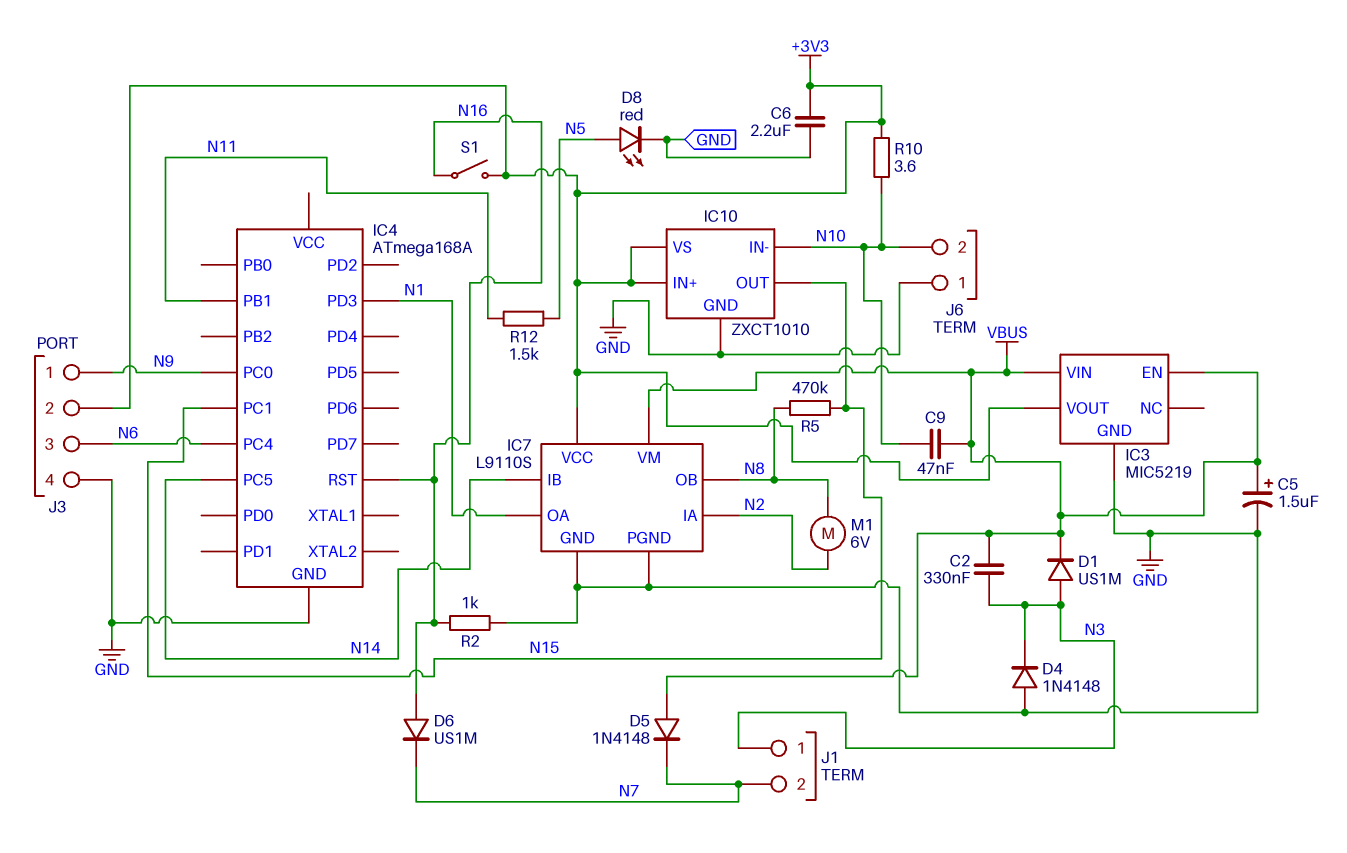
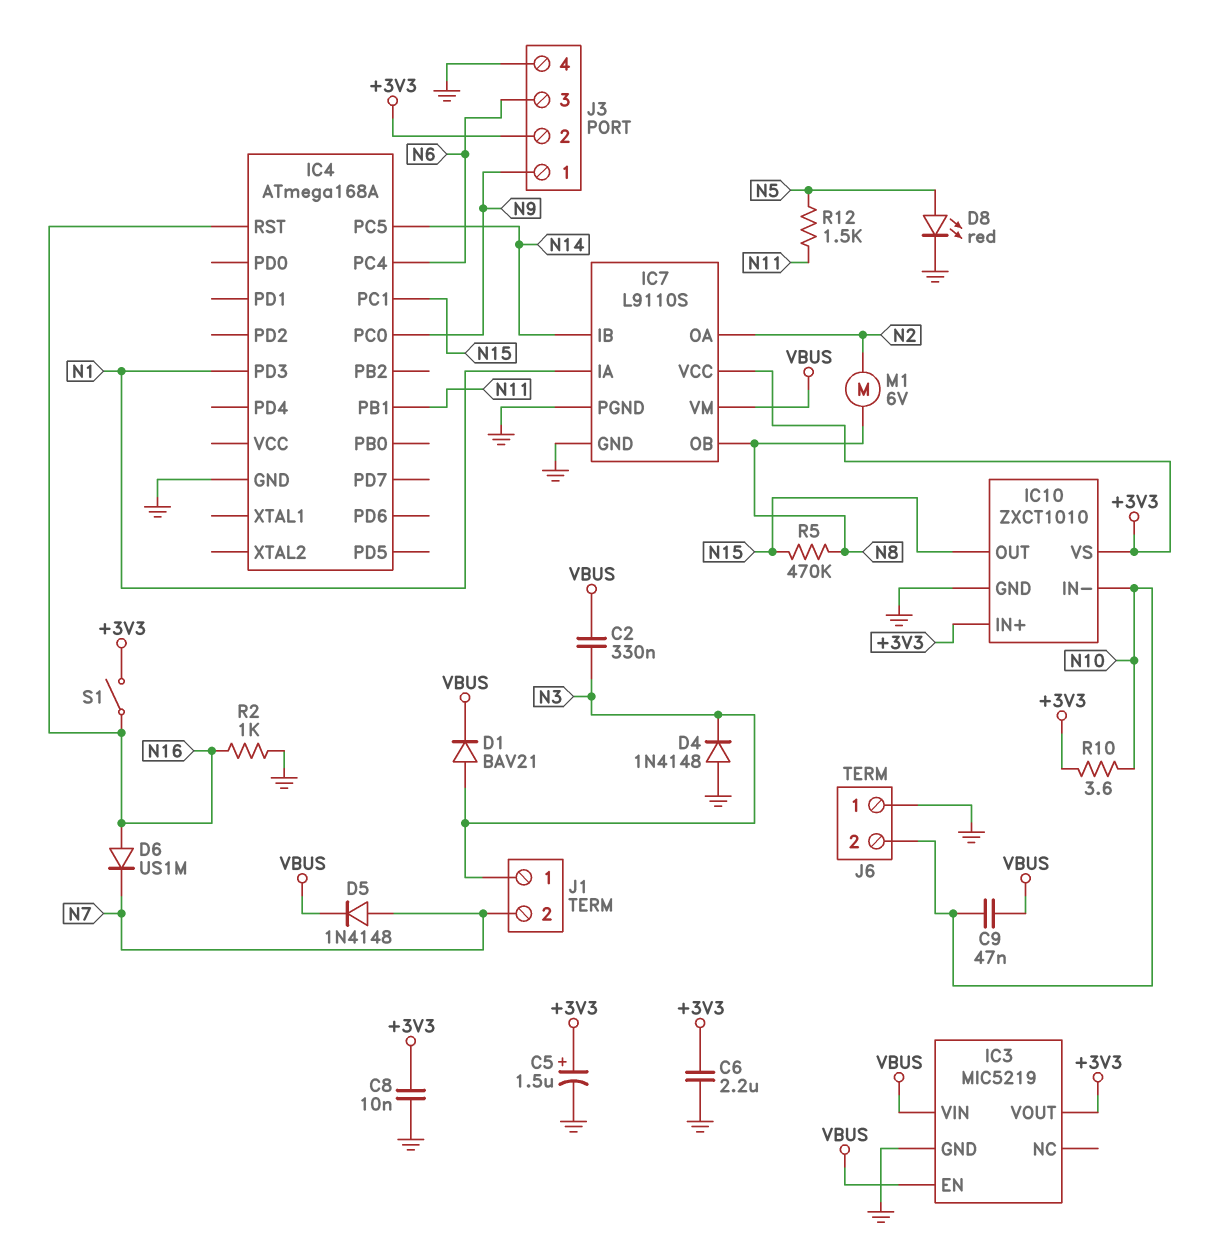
C5: 1.5uF (plus VBUS, minus GND) -> 1.5uF (plus +3V3, minus GND)
C8: none -> 10nF (+3V3, GND)
D1: diode US1M (A N3, K VBUS) -> diode BAV21 (A N3, K VBUS)
D5: diode 1N4148 (A VBUS, K N7) -> diode 1N4148 (A N7, K VBUS)
IC7 pin IA: N2 -> N1
IC7 pin OA: N1 -> N2

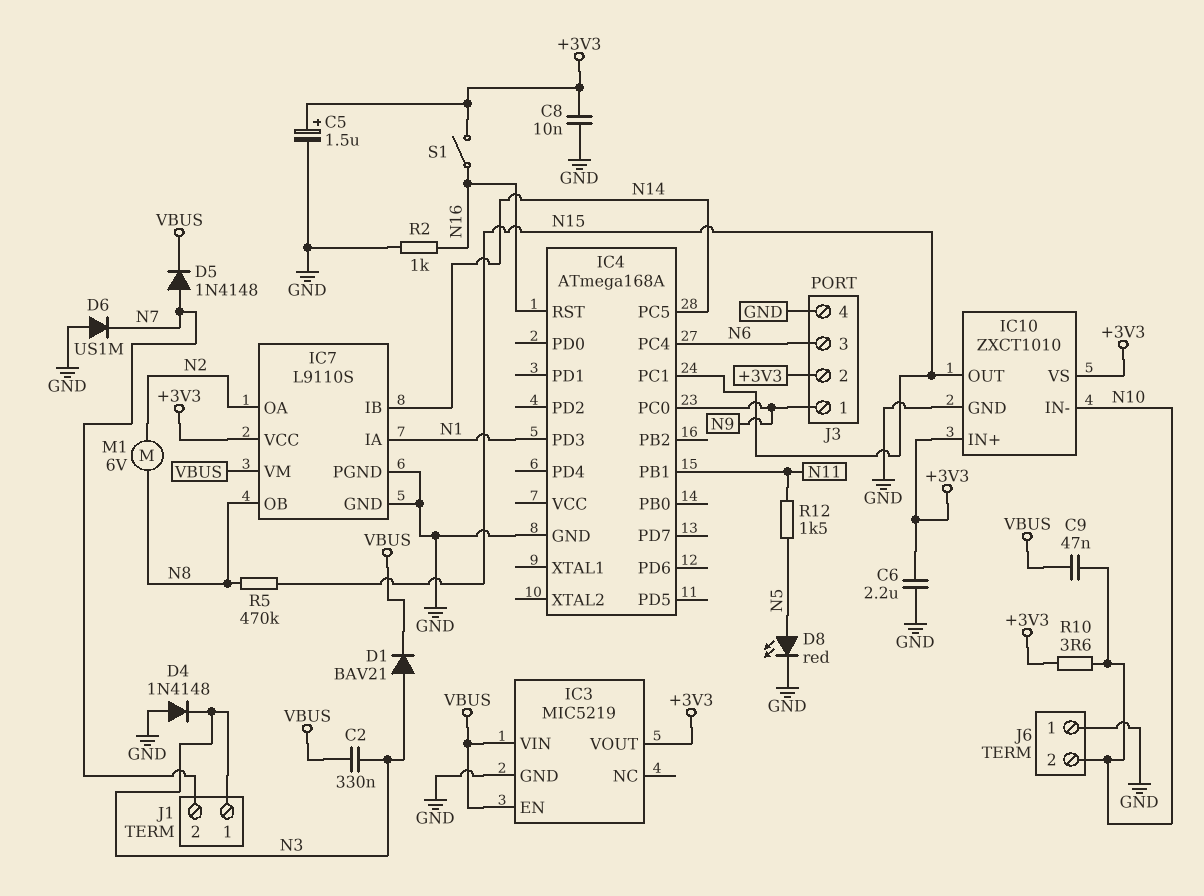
D6: diode US1M (A N16, K N7) -> diode US1M (A GND, K N7)

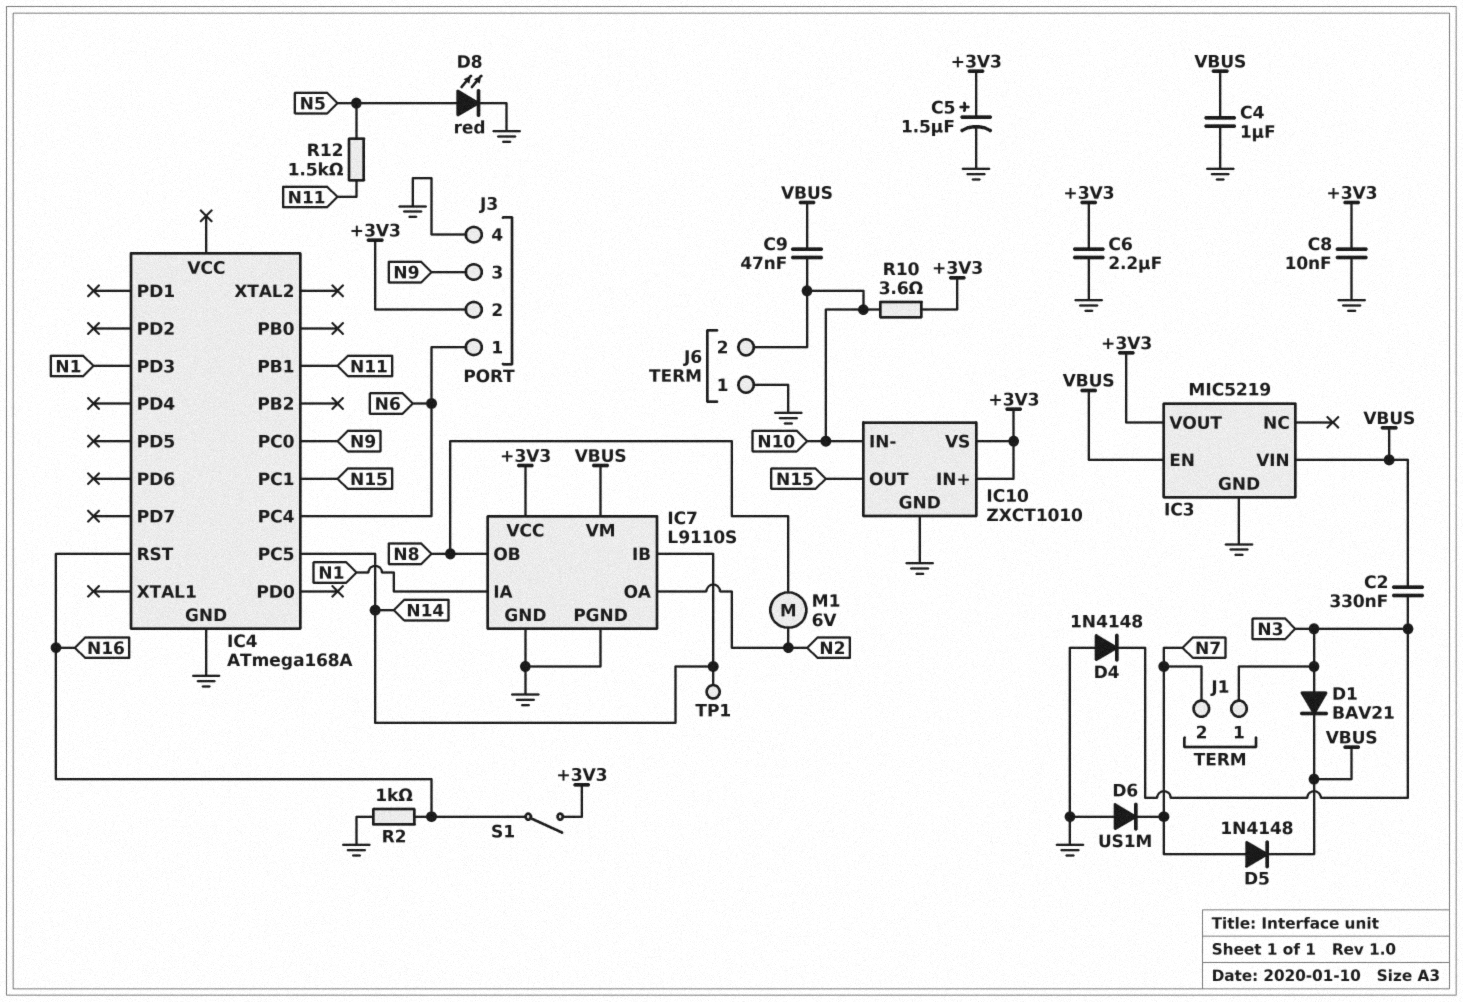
C4: none -> 1uF (GND, VBUS)
J3 pin 1: N9 -> N6
J3 pin 3: N6 -> N9
R5: 470k (N8, N15) -> none
TP1: none -> test point (N14)

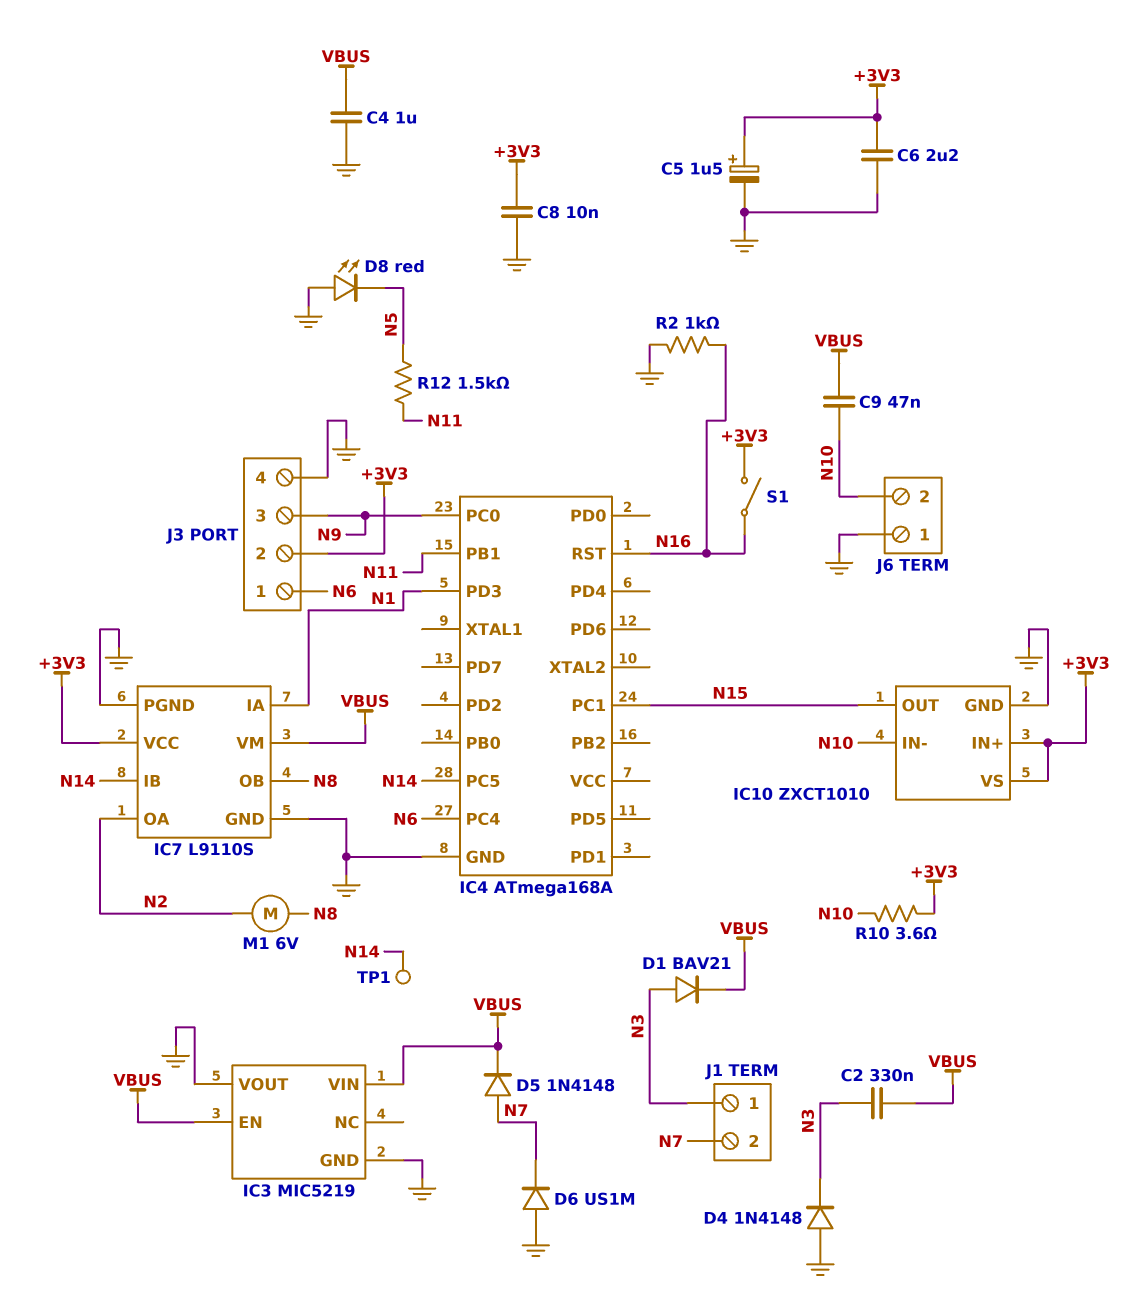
D8: LED red (A N5, K GND) -> LED red (A GND, K N5)
IC3 pin VOUT: +3V3 -> GND

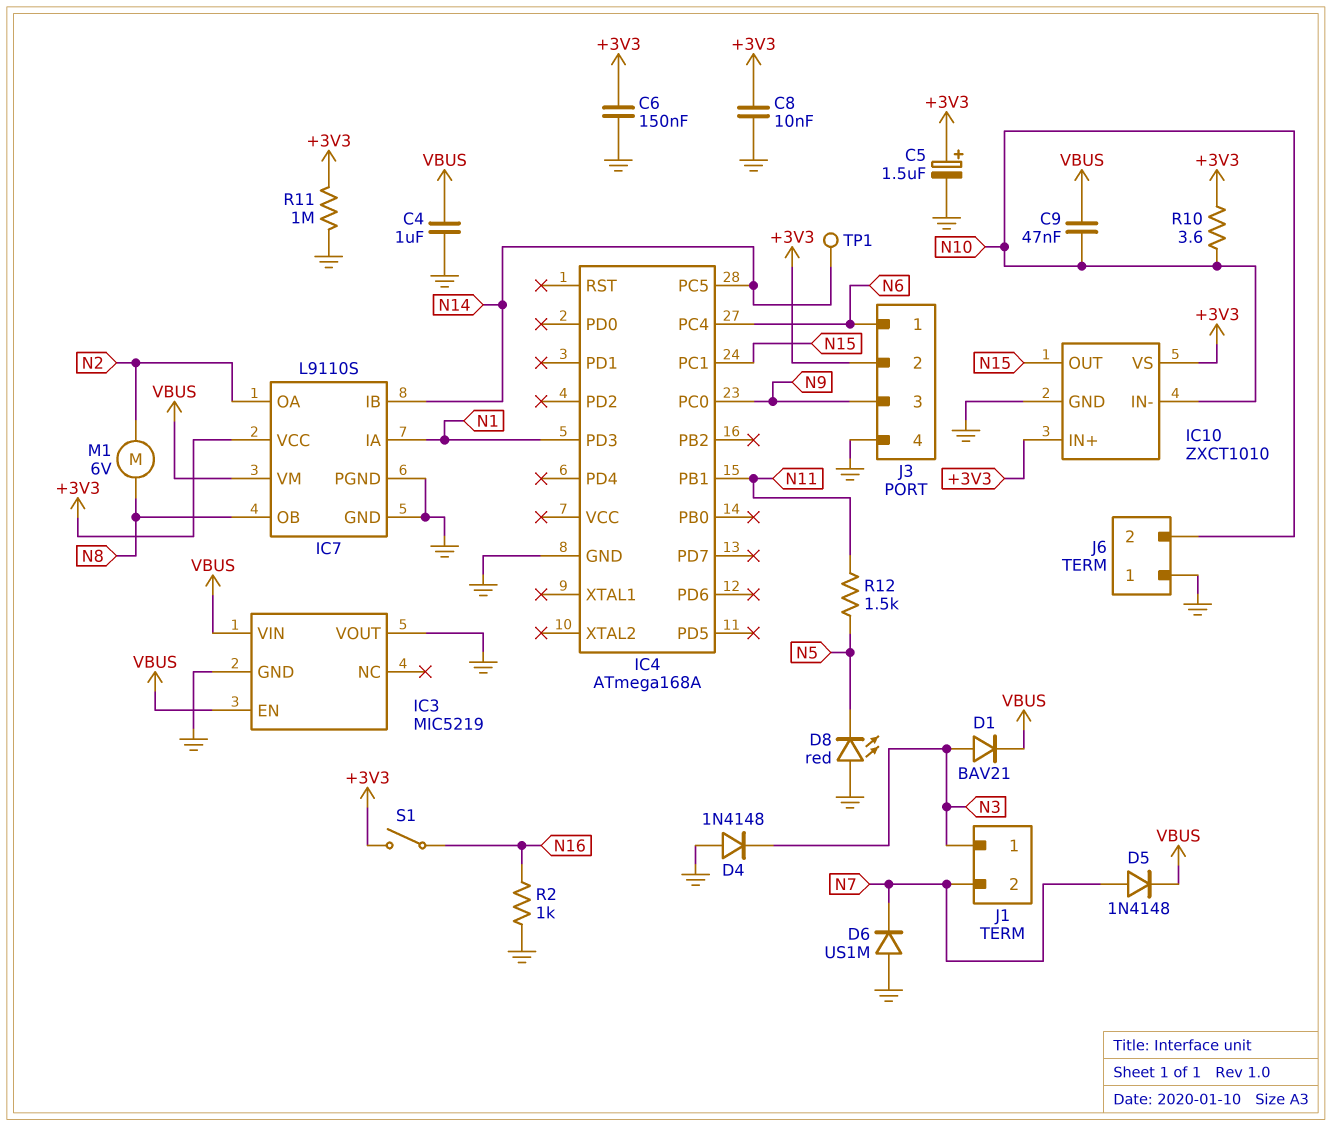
C2: 330nF (N3, VBUS) -> none
C6: 2.2uF (+3V3, GND) -> 150nF (+3V3, GND)
IC4 pin RST: N16 -> none
R11: none -> 1M (+3V3, GND)

